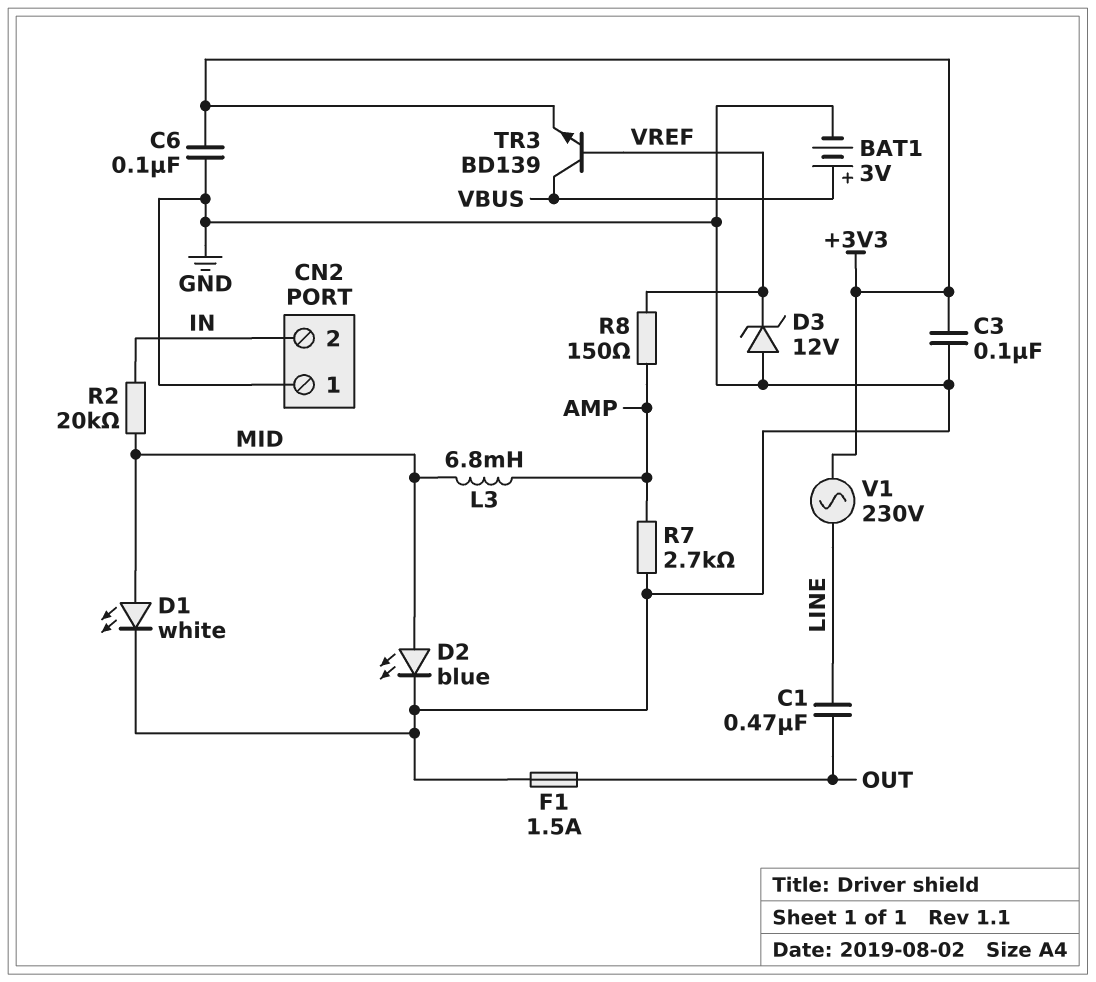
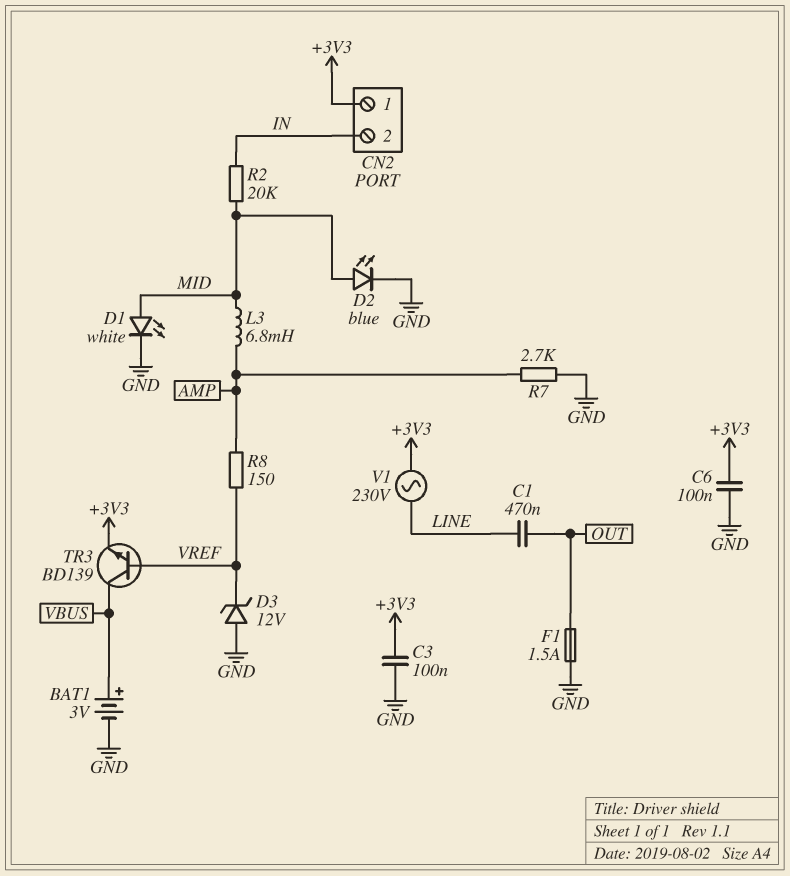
CN2 pin 1: GND -> +3V3

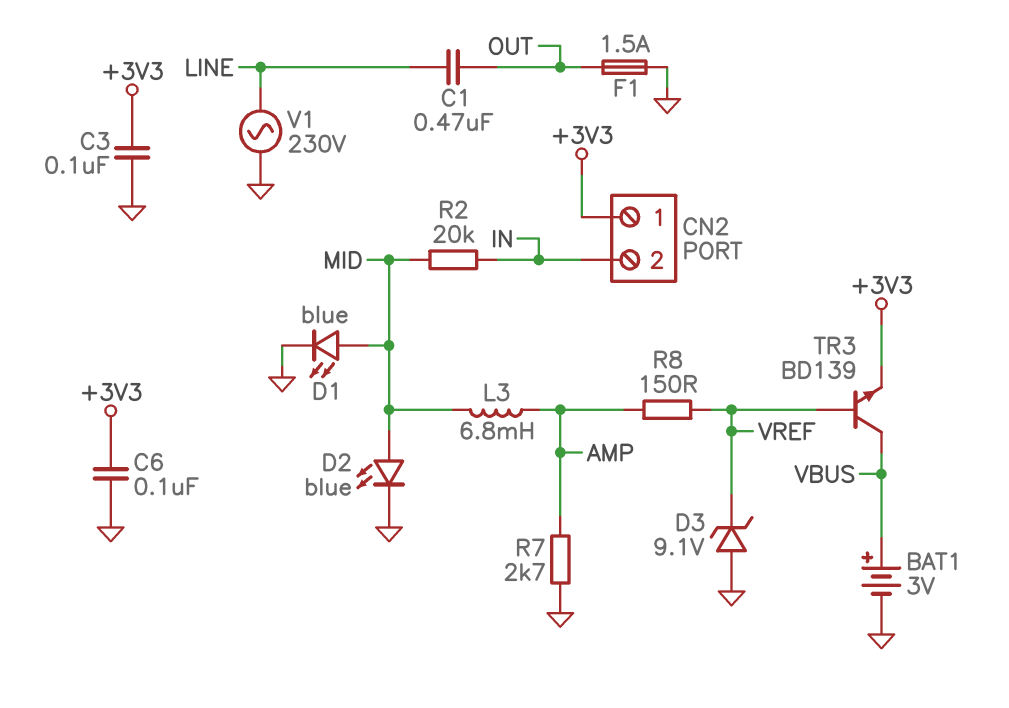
D1: LED white (A MID, K GND) -> LED blue (A MID, K GND)
D3: zener 12V (A GND, K VREF) -> zener 9.1V (A GND, K VREF)
V1: AC 230V (+3V3, LINE) -> AC 230V (GND, LINE)

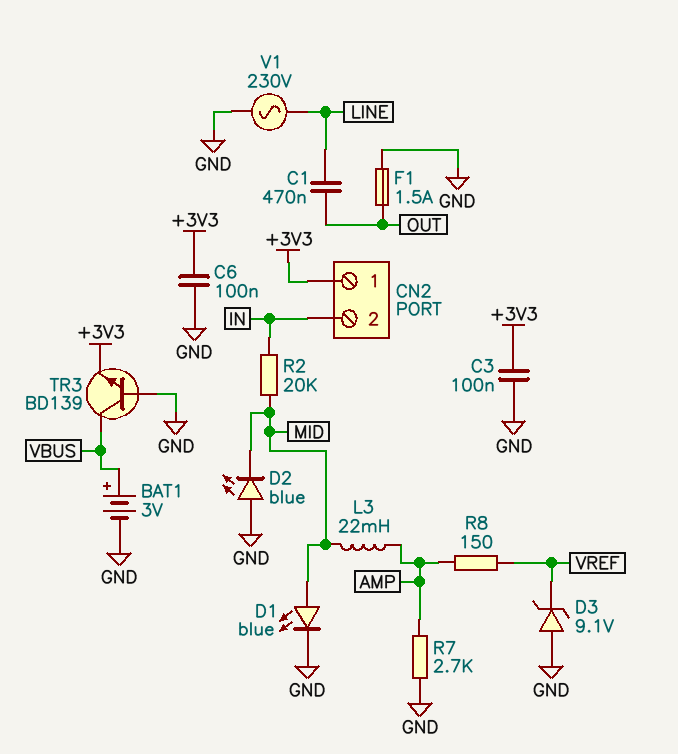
D2: LED blue (A MID, K GND) -> LED blue (A GND, K MID)
L3: 6.8mH (AMP, MID) -> 22mH (AMP, MID)
TR3: NPN BD139 (B VREF, C VBUS, E +3V3) -> NPN BD139 (B GND, C VBUS, E +3V3)

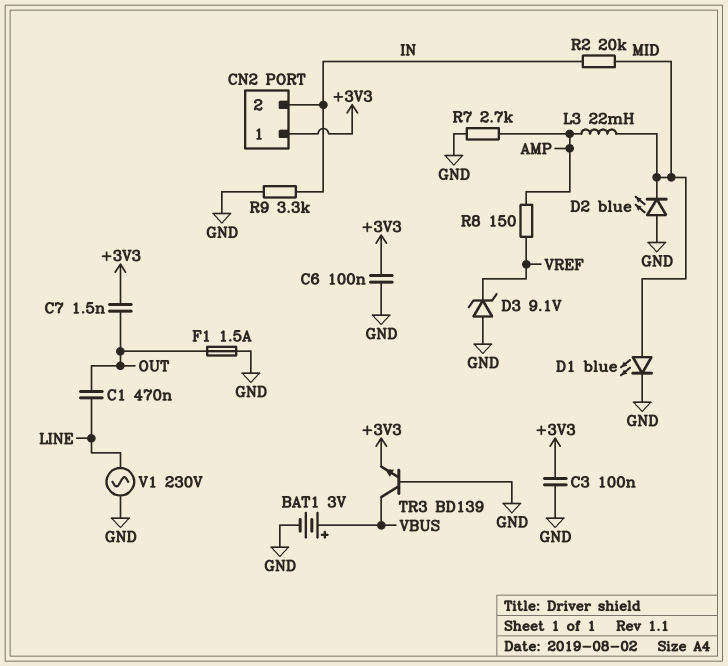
C7: none -> 1.5nF (+3V3, OUT)
R9: none -> 3.3k (GND, IN)

